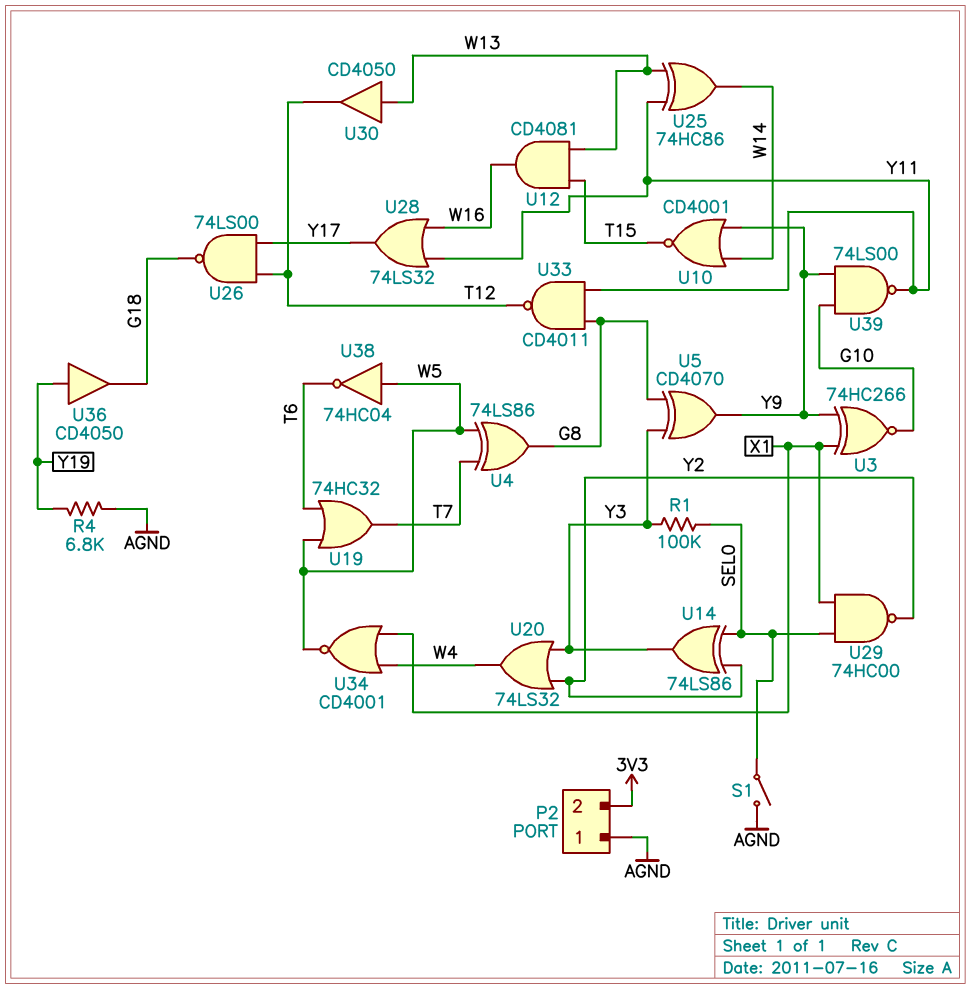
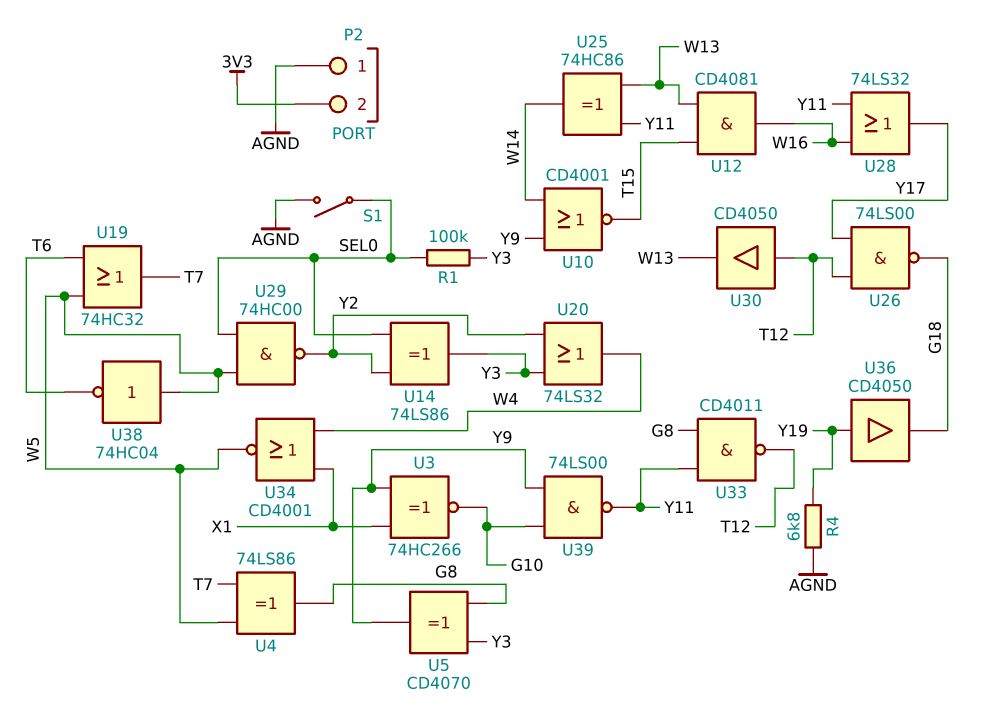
U29: NAND 74HC00 (in SEL0, in X1, out Y2) -> NAND 74HC00 (in SEL0, in W5, out Y2)
U30: buffer CD4050 (in W13, out T12) -> buffer CD4050 (in T12, out W13)

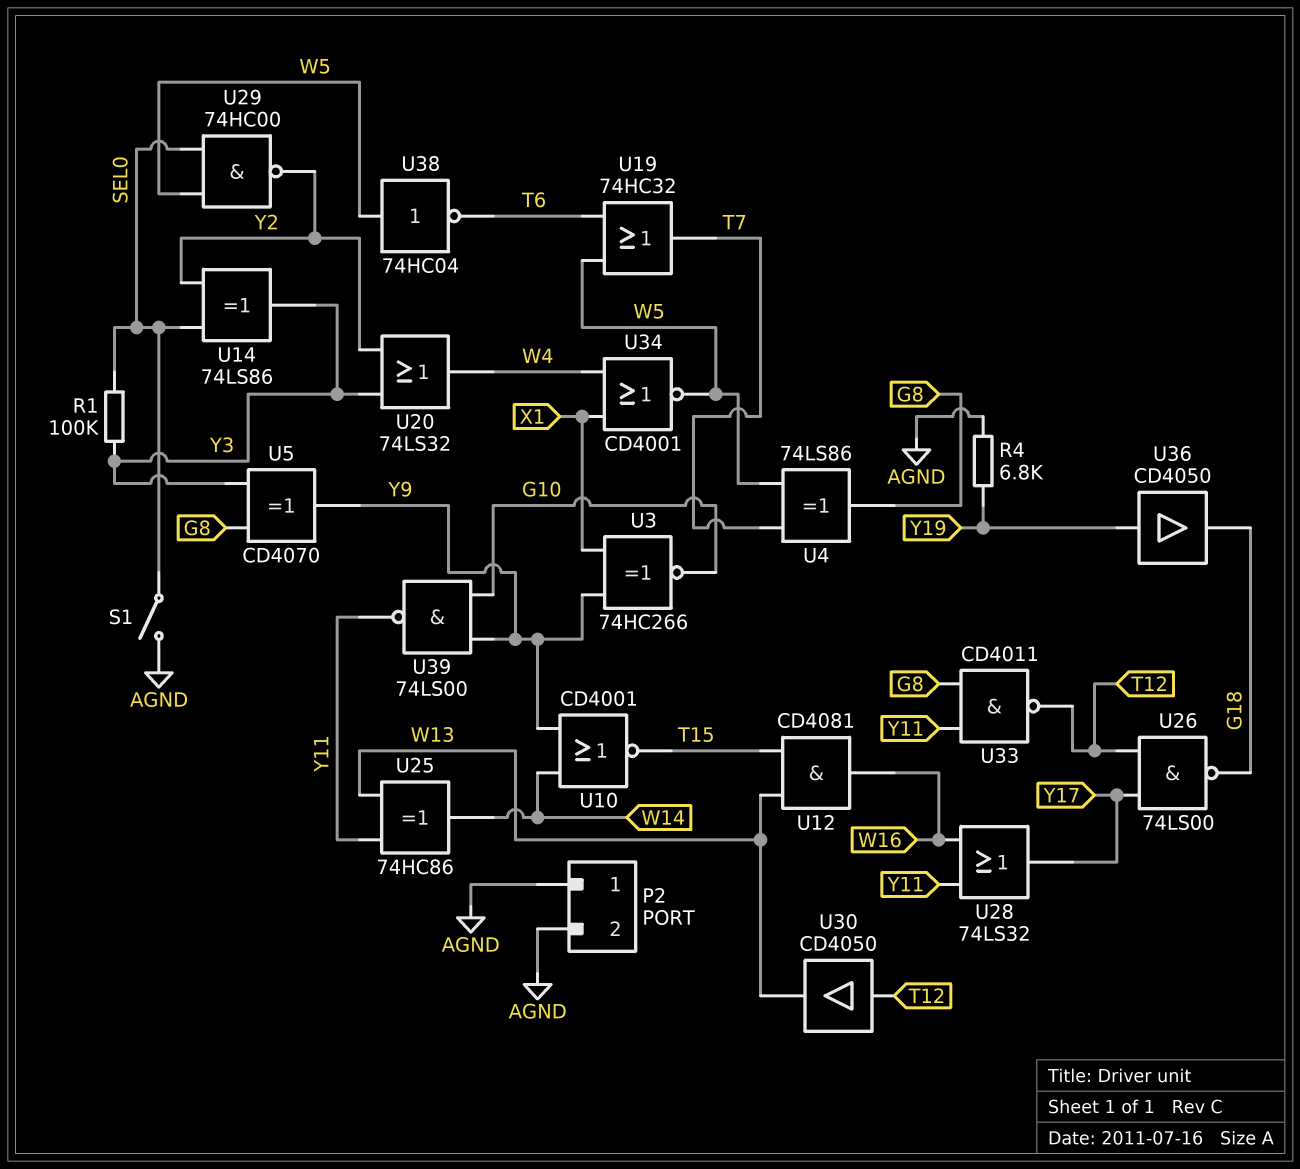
P2 pin 2: 3V3 -> AGND

